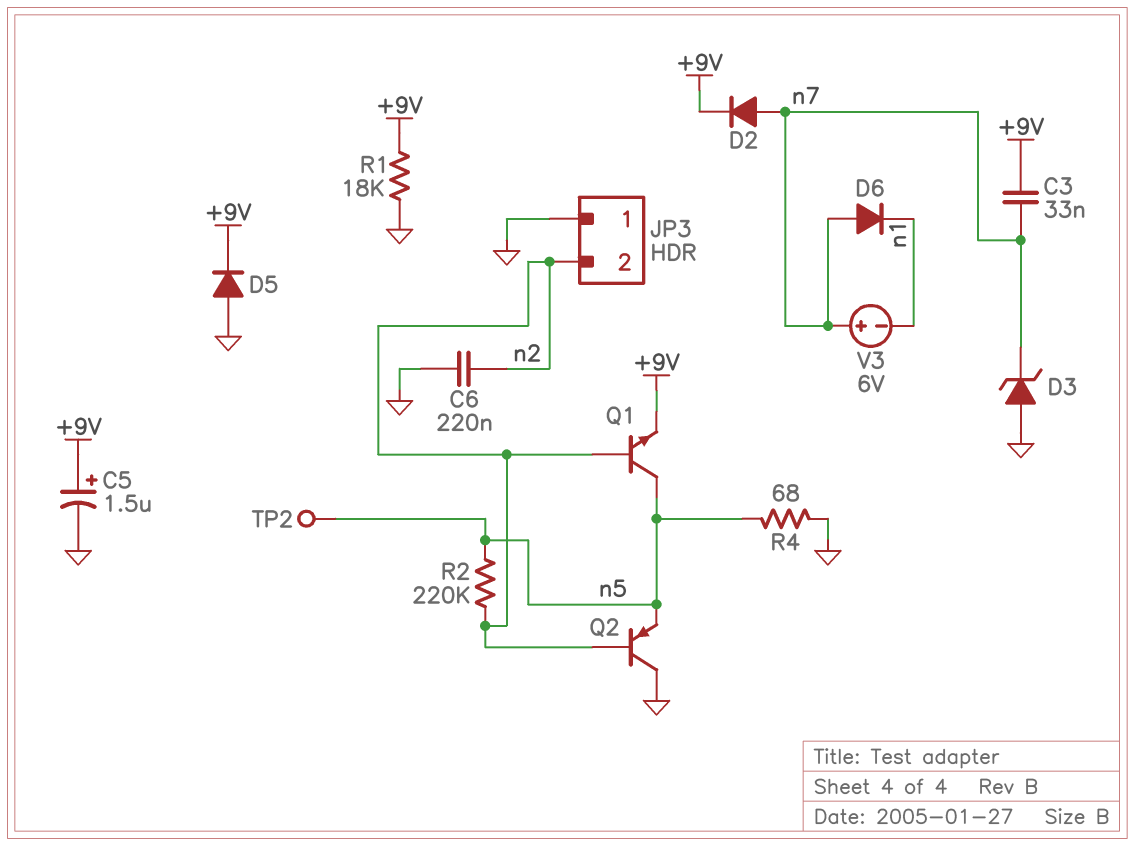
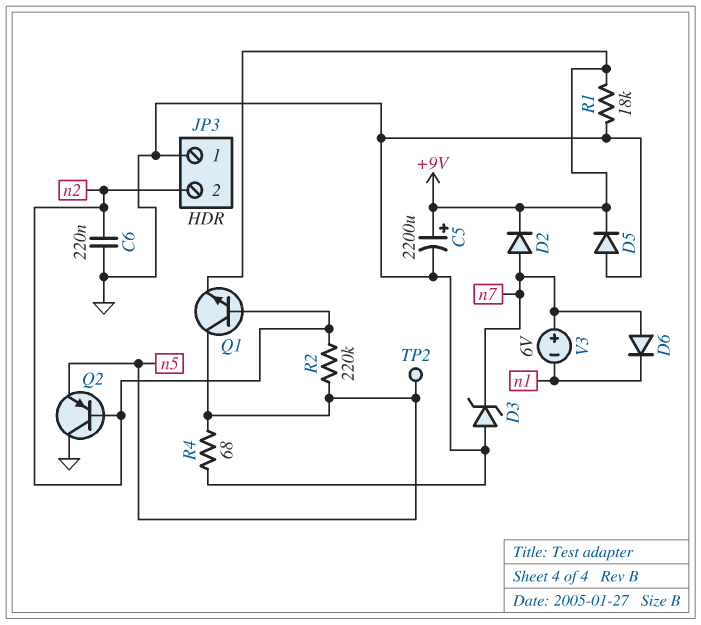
C3: 33nF (+9V, n7) -> none
C5: 1.5uF (plus +9V, minus GND) -> 2200uF (plus +9V, minus GND)

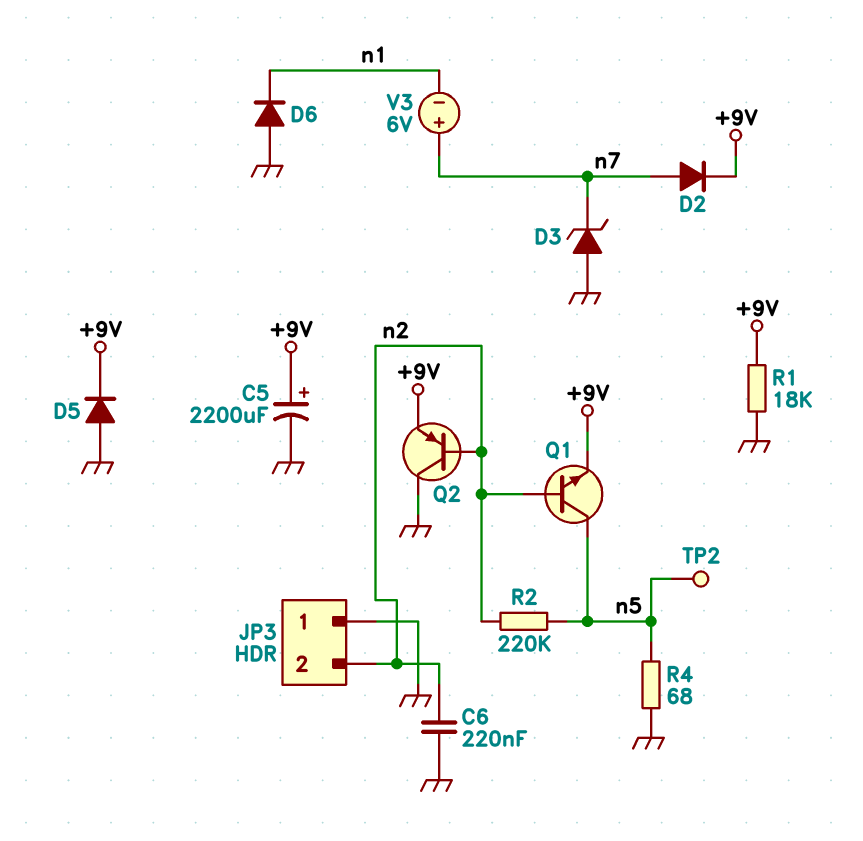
D6: diode (A n7, K n1) -> diode (A GND, K n1)
Q2: PNP (B n2, C GND, E n5) -> PNP (B n2, C GND, E +9V)

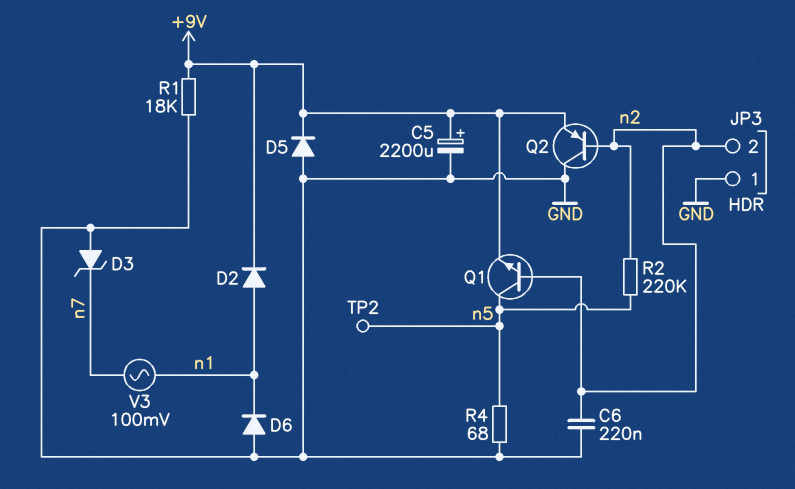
D2: diode (A n7, K +9V) -> diode (A n1, K +9V)
V3: 6V (plus n7, minus n1) -> AC 100mV (n1, n7)

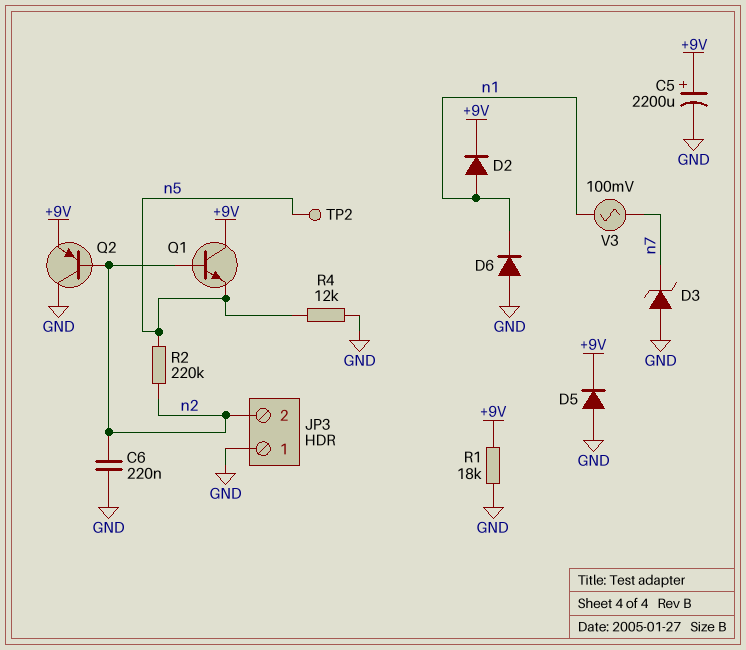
Q1: NPN (B n2, C n5, E +9V) -> NPN (B n2, C +9V, E n5)
R4: 68 (GND, n5) -> 12k (GND, n5)

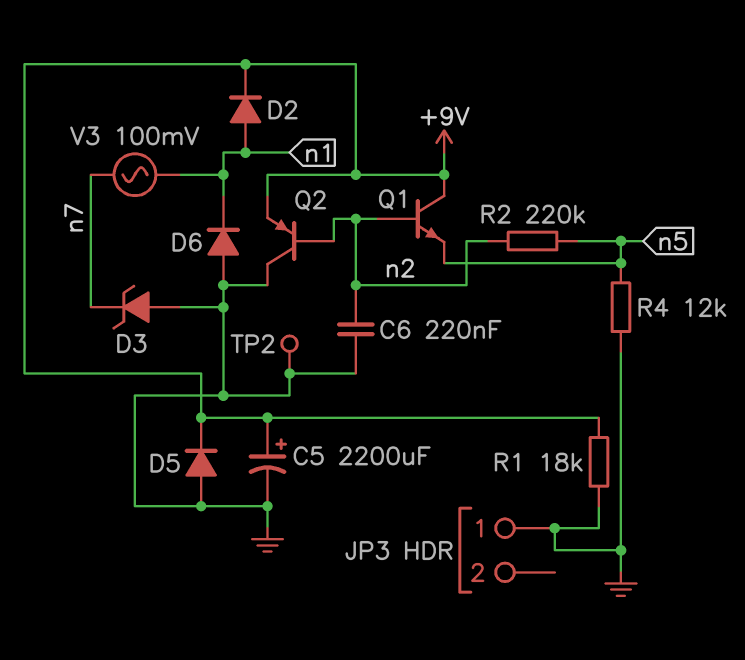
JP3 pin 2: n2 -> none
TP2: test point (n5) -> test point (GND)

